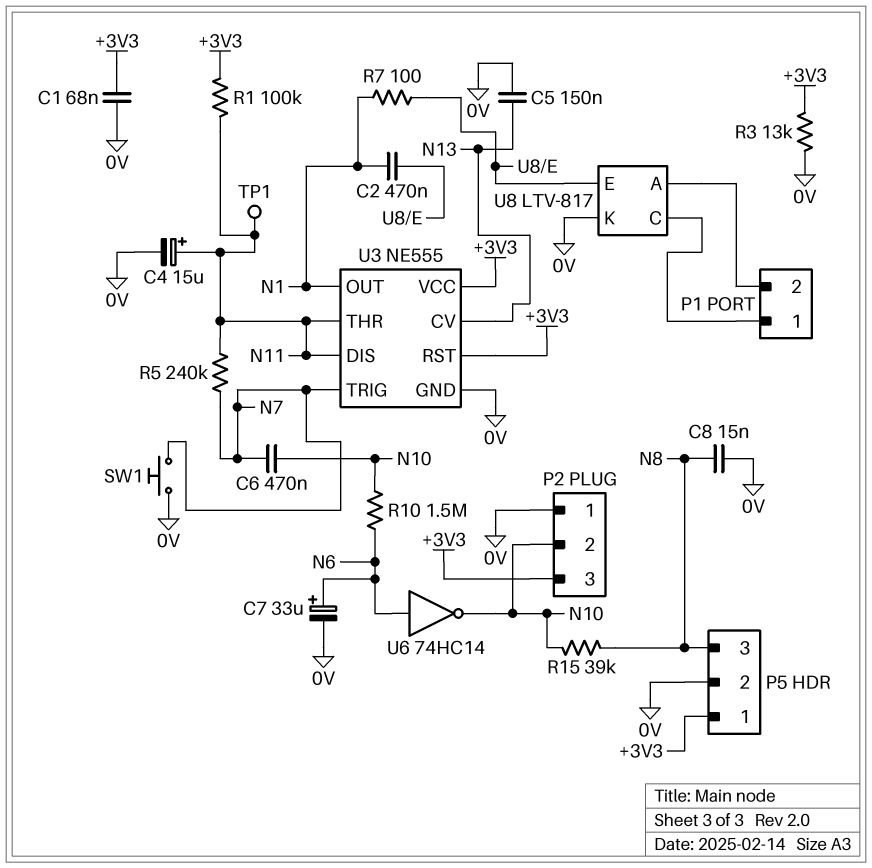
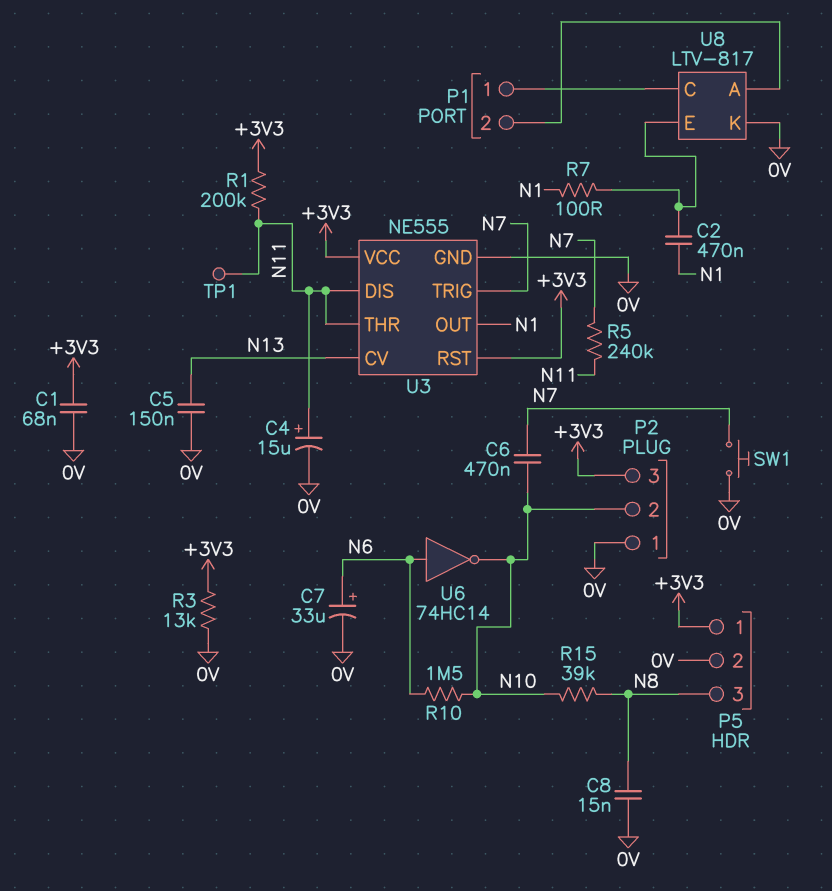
R1: 100k (+3V3, N11) -> 200k (+3V3, N11)

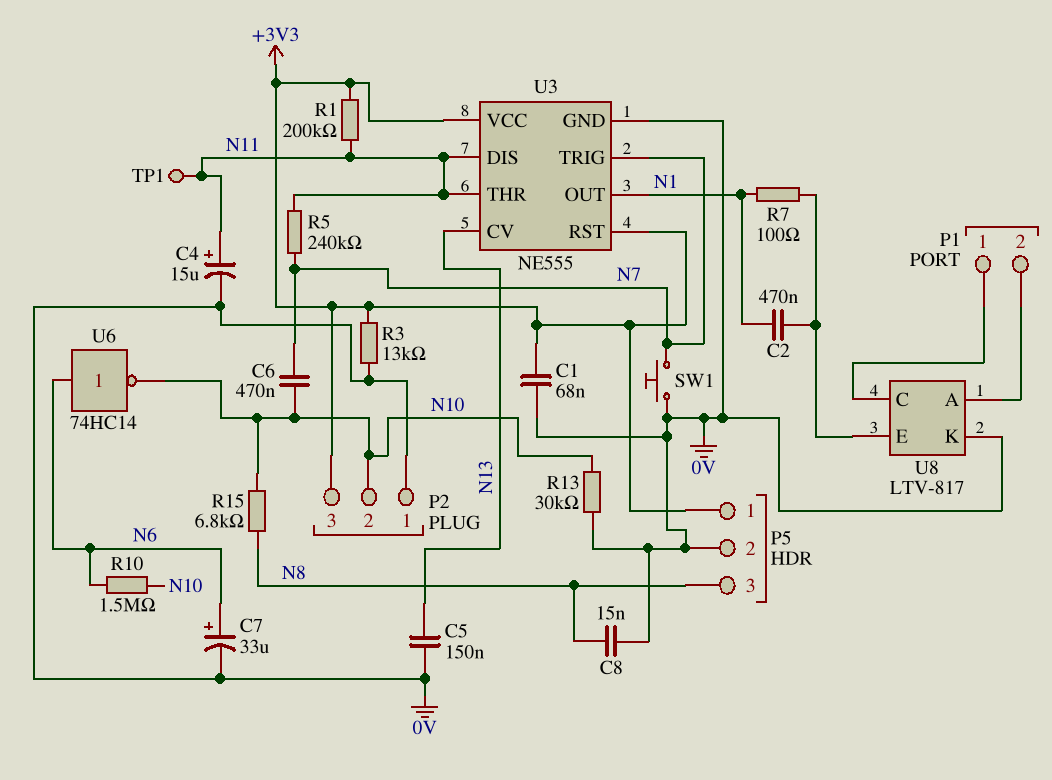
R13: none -> 30k (0V, N10)
R15: 39k (N8, N10) -> 6.8k (N8, N10)

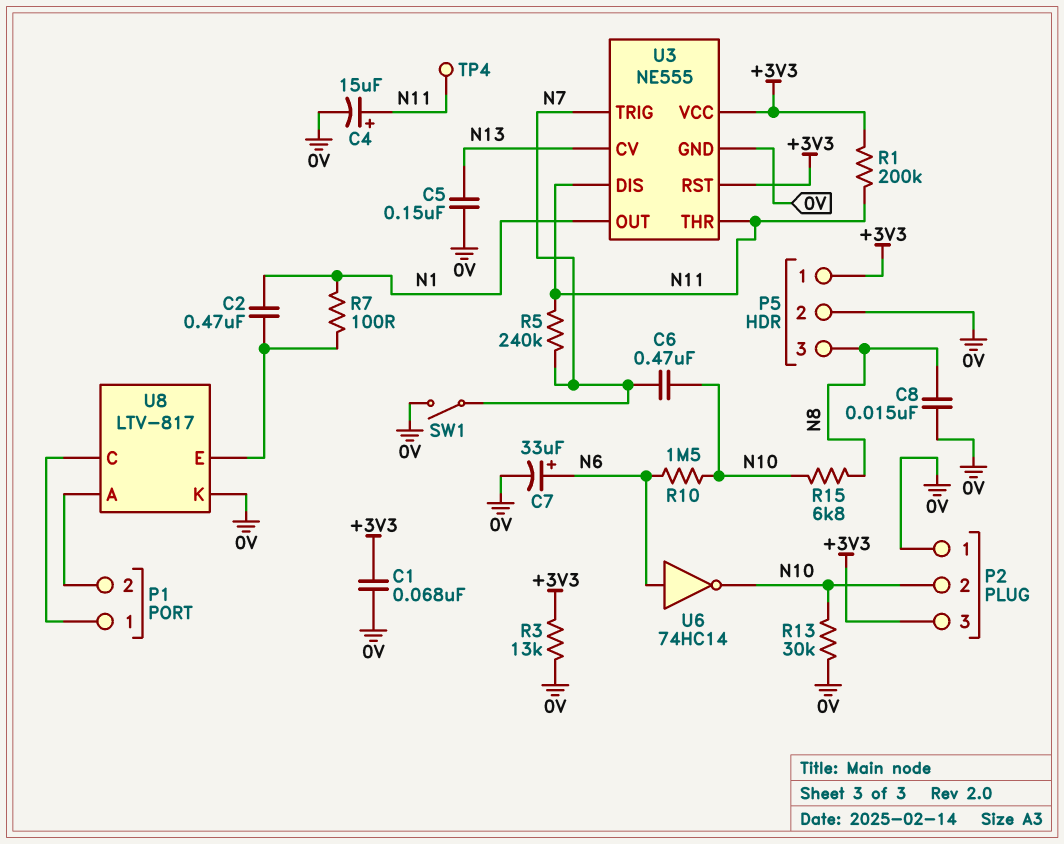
SW1: button (0V, N7) -> switch (0V, N7)
TP1: test point (N11) -> none
TP4: none -> test point (N11)

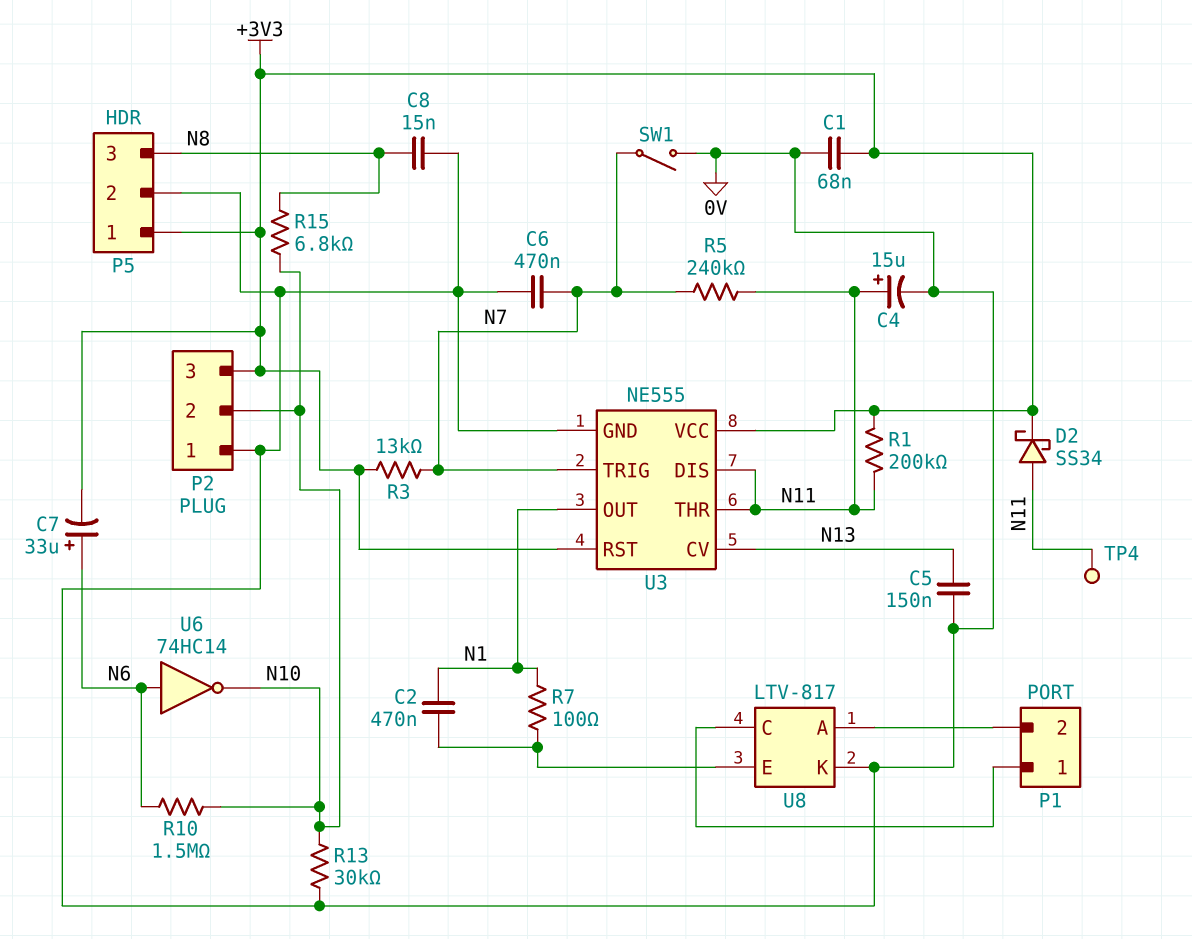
C6: 470nF (N7, N10) -> 470nF (0V, N7)
C7: 33uF (plus N6, minus 0V) -> 33uF (plus N6, minus +3V3)
D2: none -> schottky SS34 (A N11, K +3V3)
R3: 13k (+3V3, 0V) -> 13k (+3V3, N7)

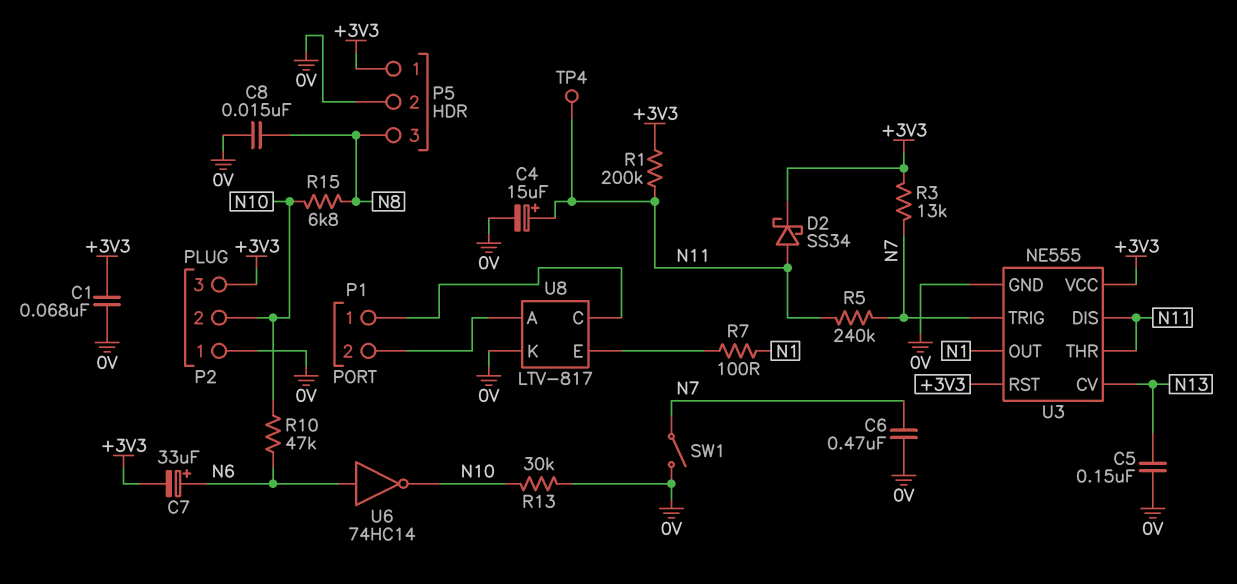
C2: 470nF (N1, U8/E) -> none
R10: 1.5M (N6, N10) -> 47k (N6, N10)

